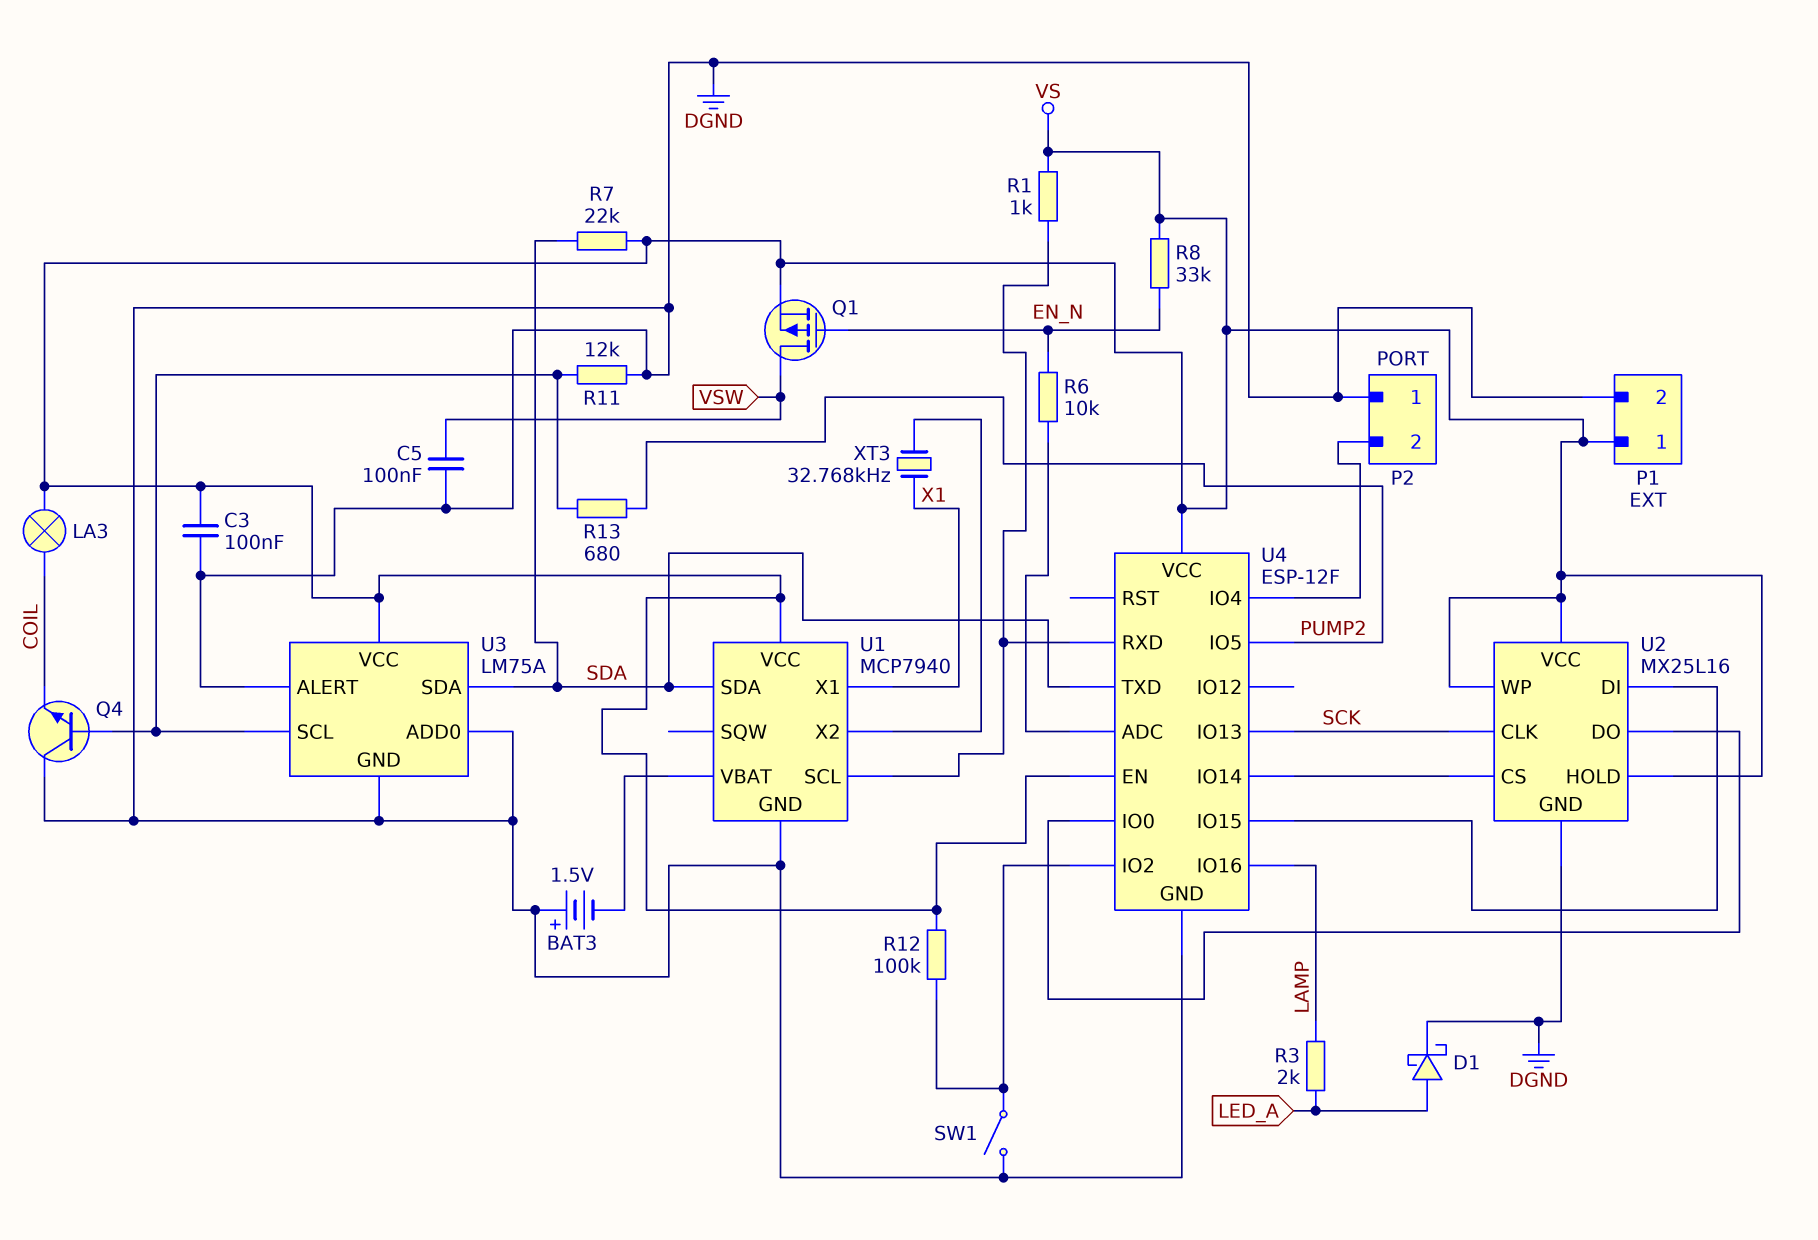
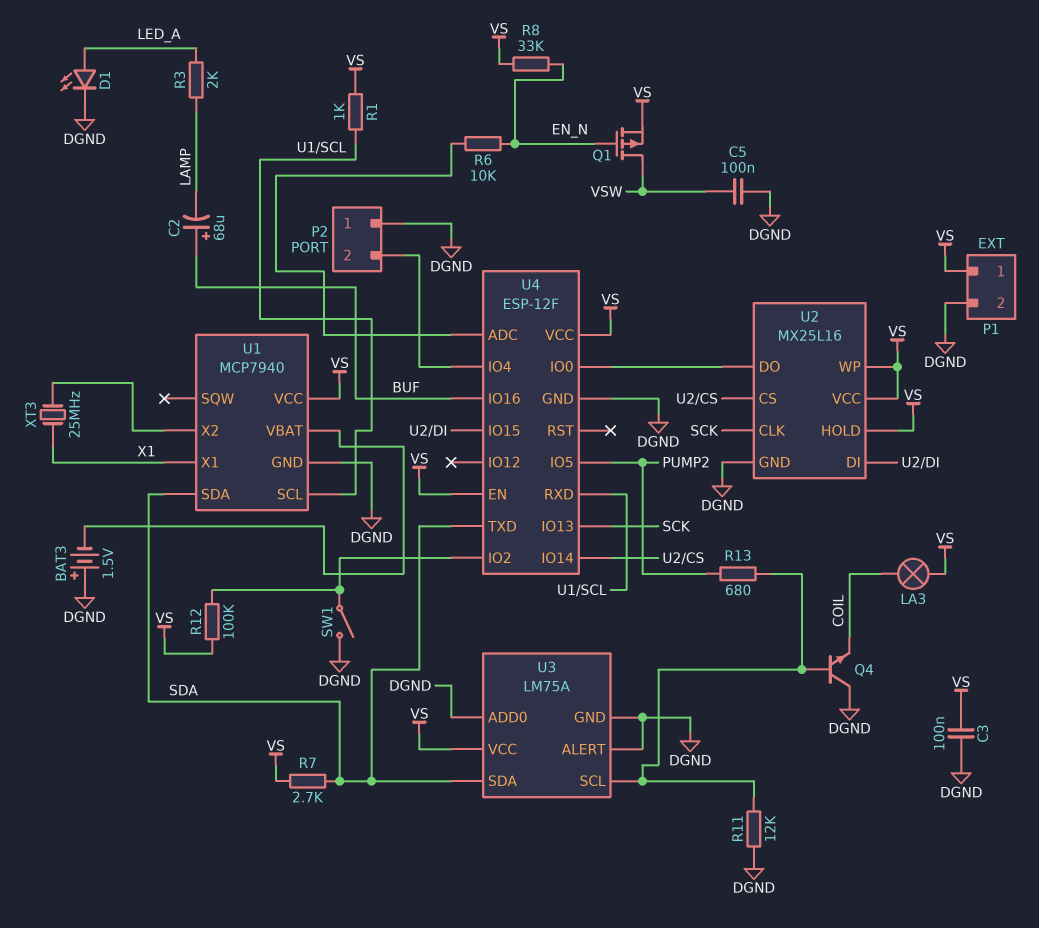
C2: none -> 68uF (plus BUF, minus LAMP)
D1: schottky (A LED_A, K DGND) -> LED (A LED_A, K DGND)
R7: 22k (SDA, VS) -> 2.7k (SDA, VS)
U4 pin IO16: LAMP -> BUF
XT3: 32.768kHz (U1/X2, X1) -> 25MHz (U1/X2, X1)

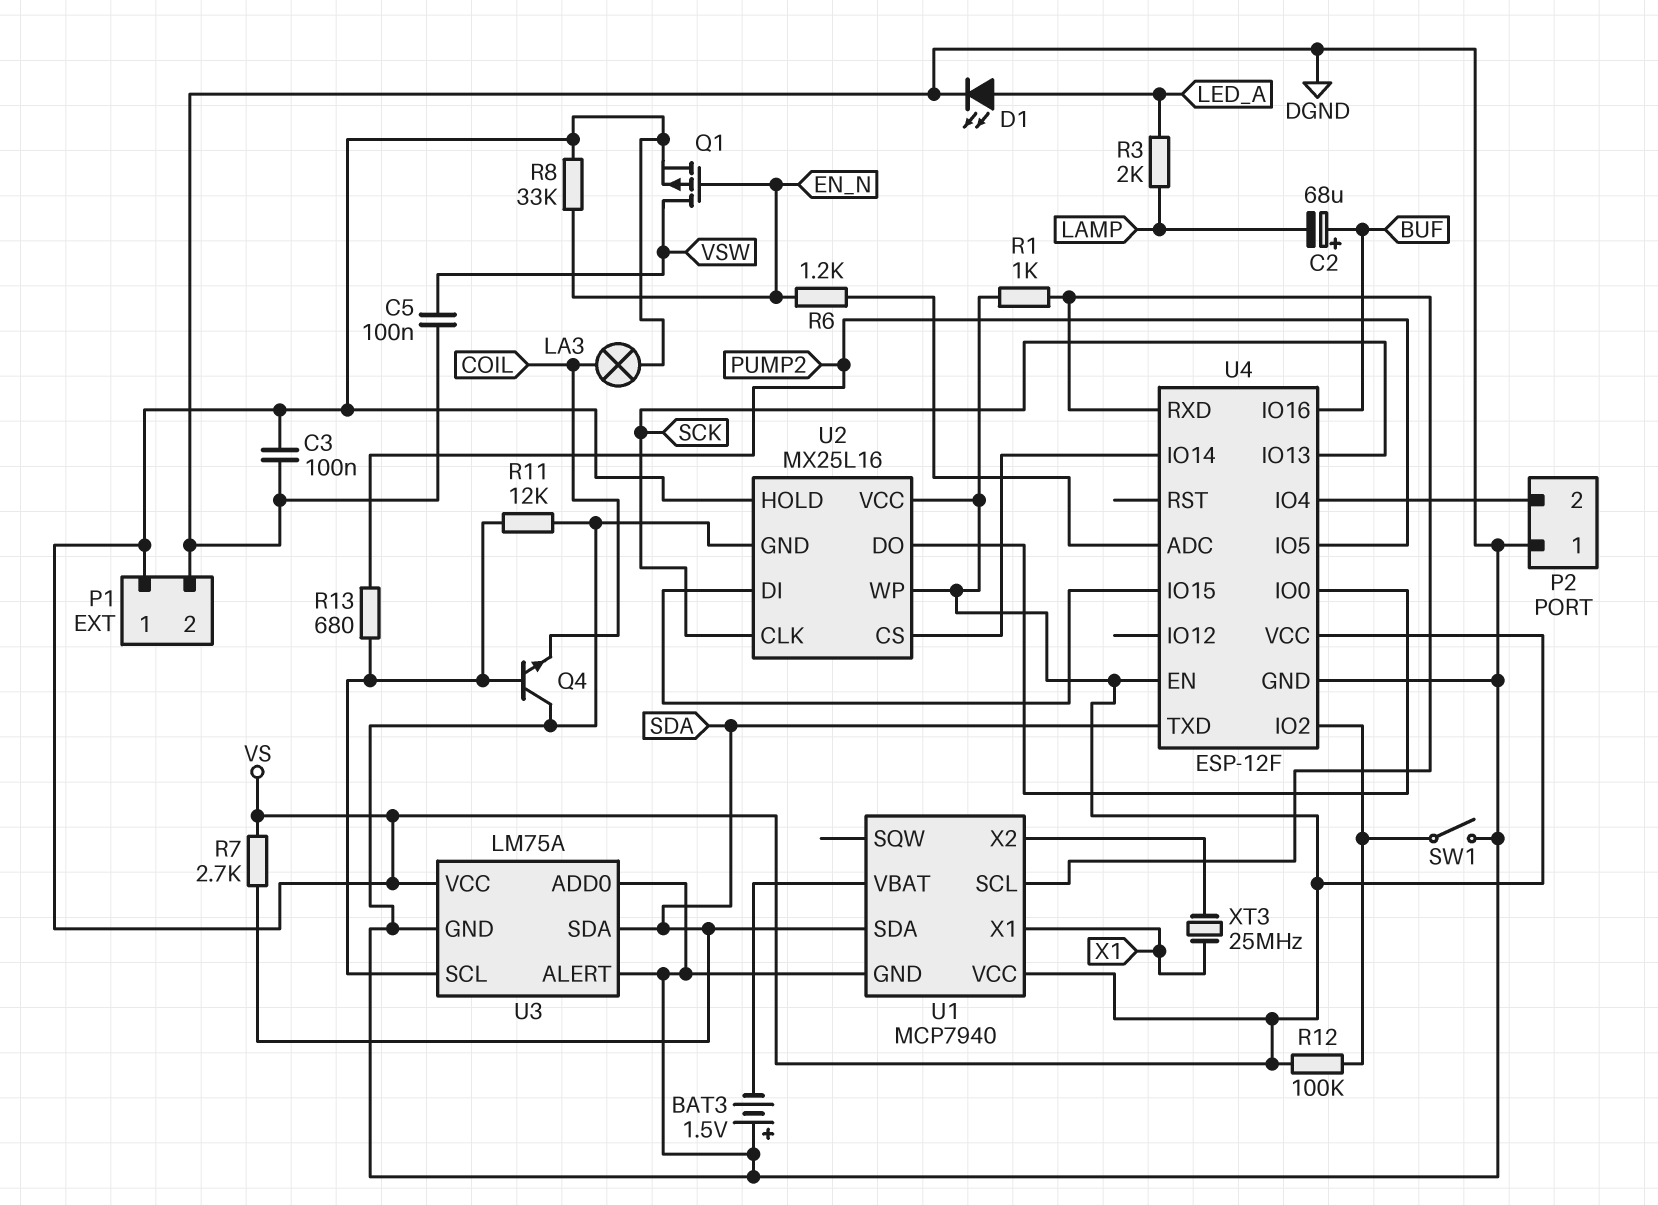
R6: 10k (EN_N, U4/ADC) -> 1.2k (EN_N, U4/ADC)

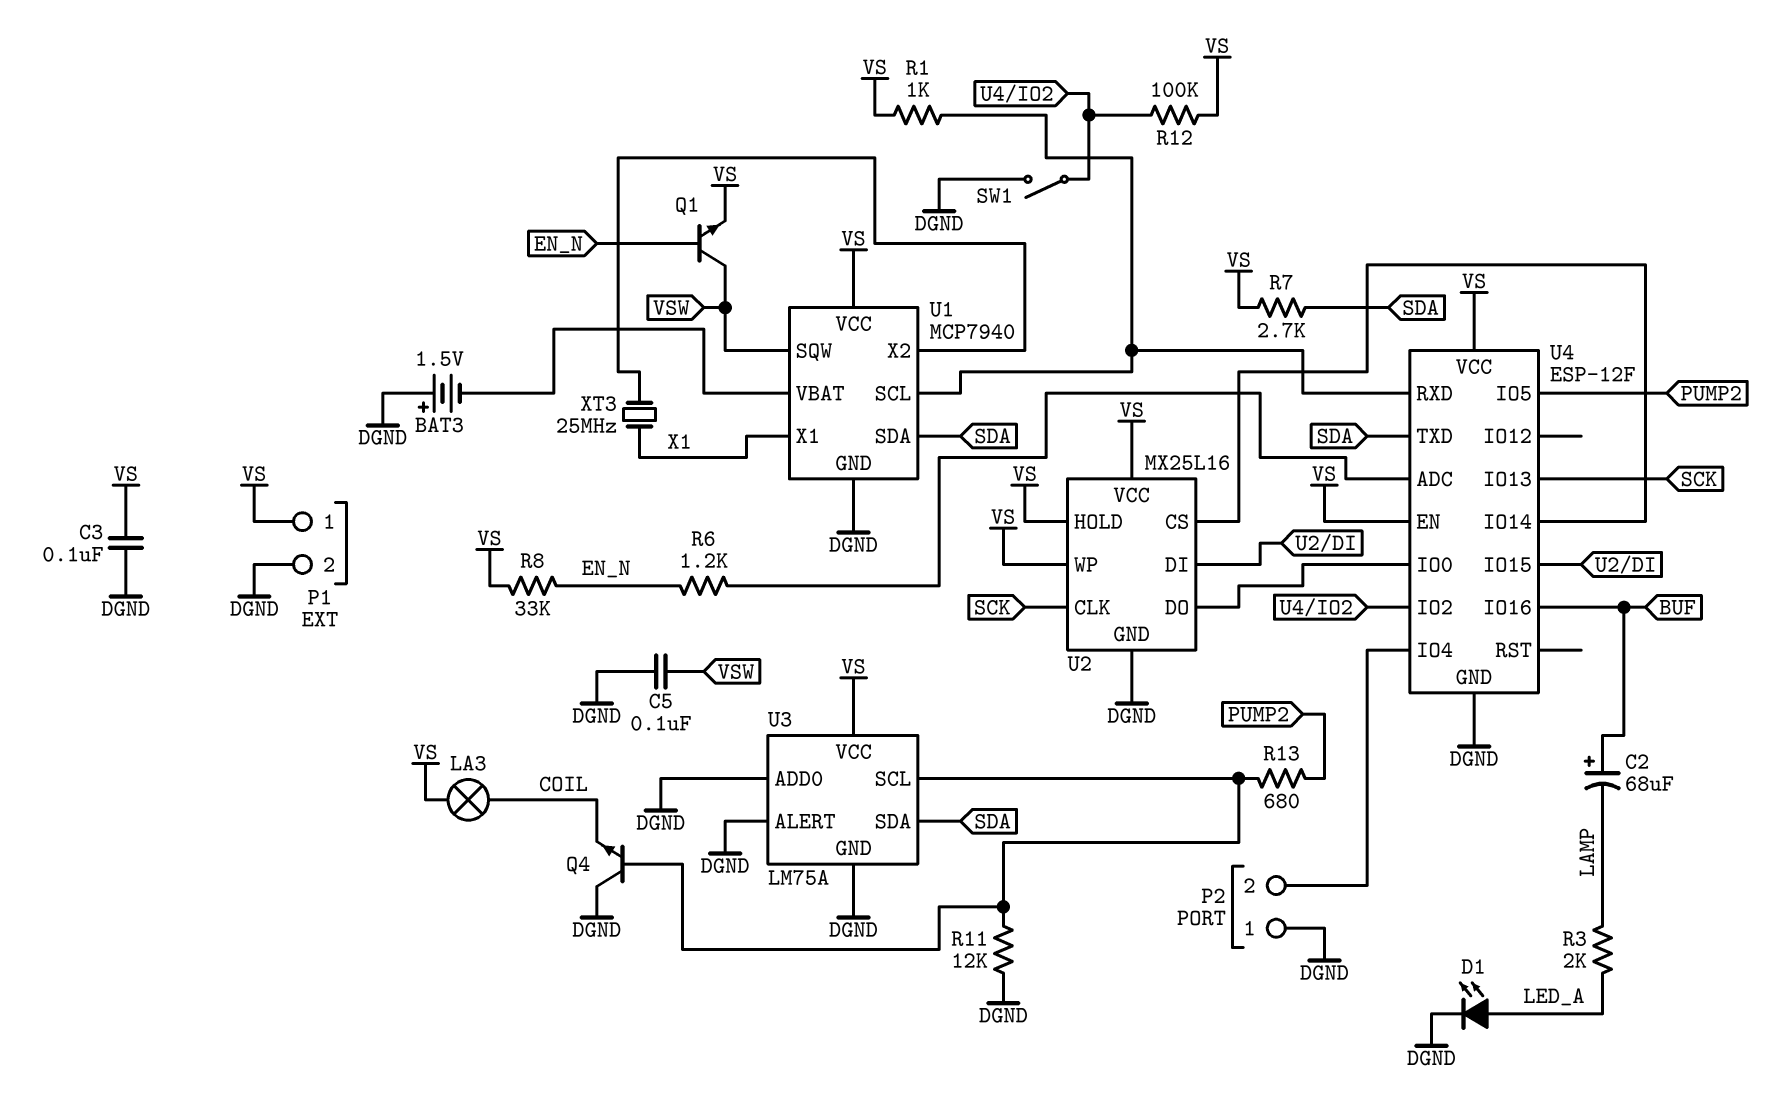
Q1: PMOS (G EN_N, D VSW, S VS) -> NPN (B EN_N, C VSW, E VS)
U1 pin SQW: none -> VSW

